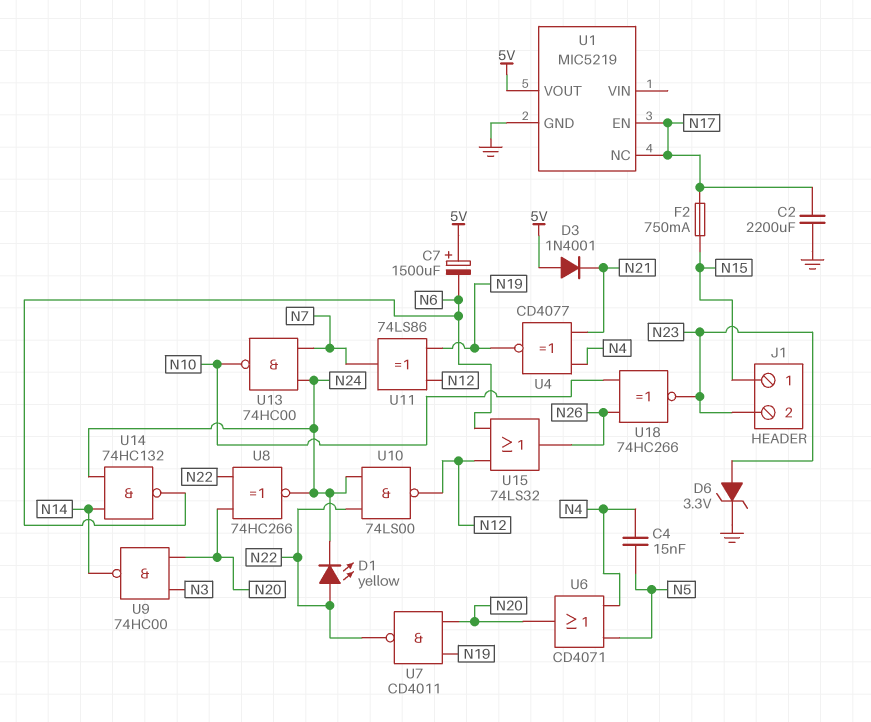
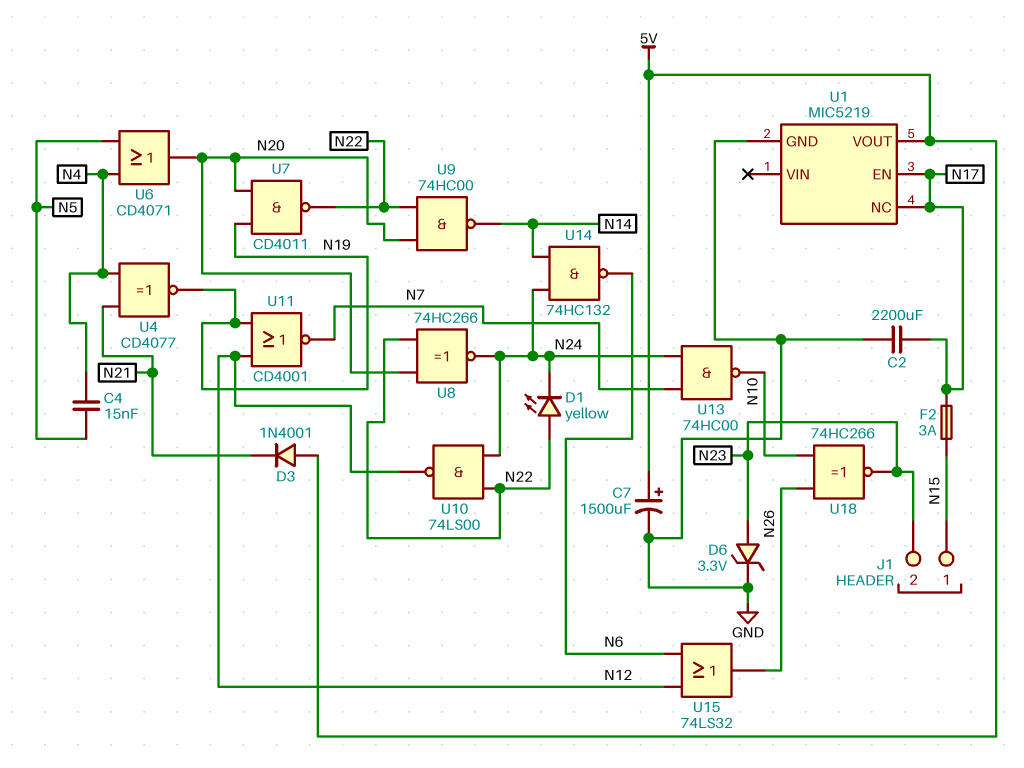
C7: 1500uF (plus 5V, minus N6) -> 1500uF (plus 5V, minus GND)
F2: 750mA (N15, N17) -> 3A (N15, N17)
U9: NAND 74HC00 (in N3, in N20, out N14) -> NAND 74HC00 (in N20, in N22, out N14)
U11: XOR 74LS86 (in N12, in N19, out N7) -> NOR CD4001 (in N12, in N19, out N7)

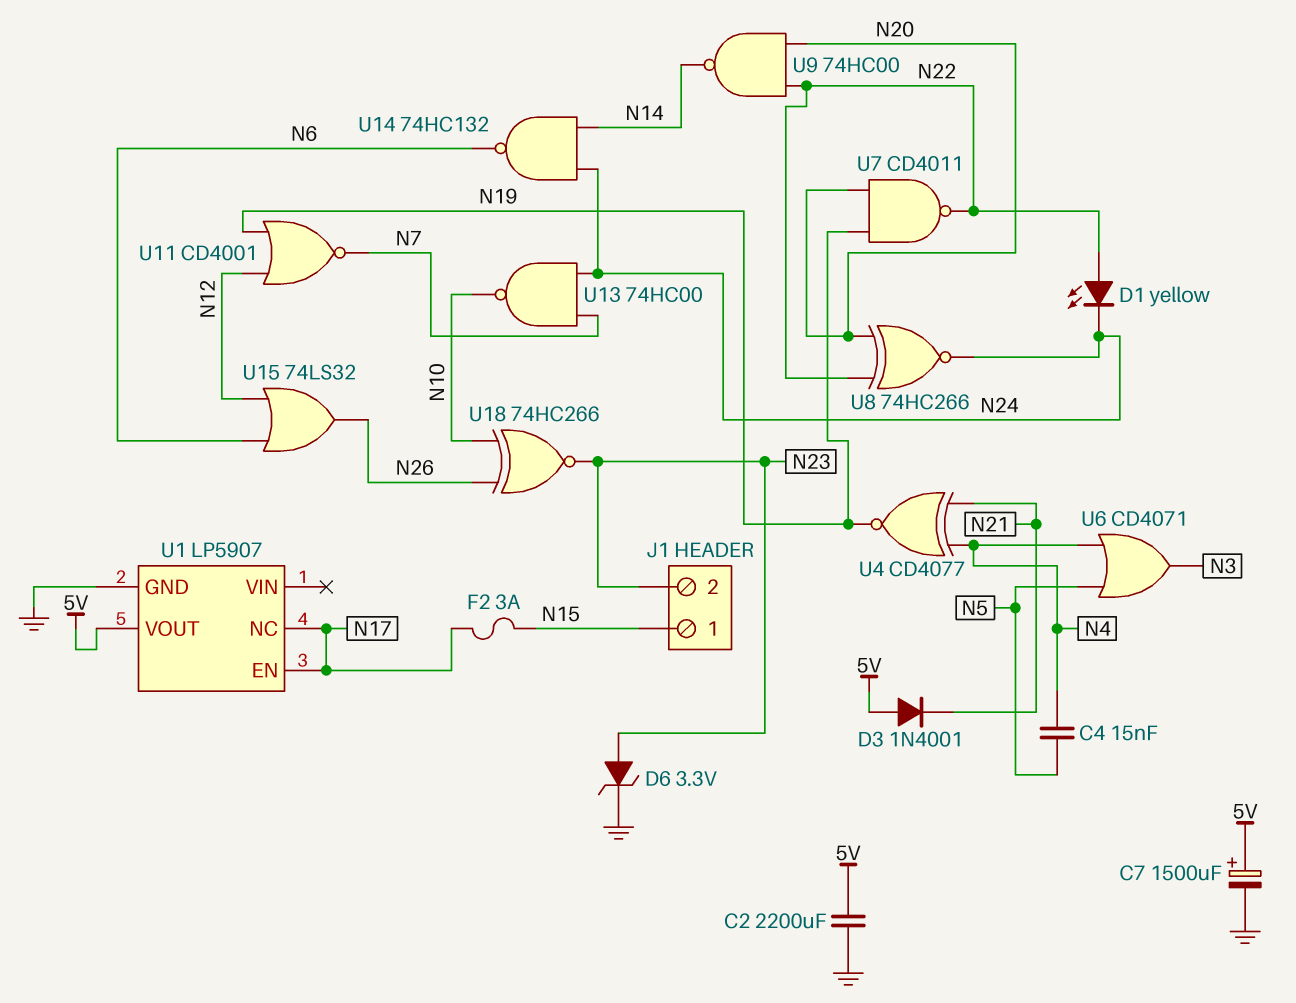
C2: 2200uF (GND, N17) -> 2200uF (5V, GND)
U1: MIC5219 -> LP5907
U6: OR CD4071 (in N4, in N5, out N20) -> OR CD4071 (in N4, in N5, out N3)
U10: NAND 74LS00 (in N22, in N24, out N12) -> none

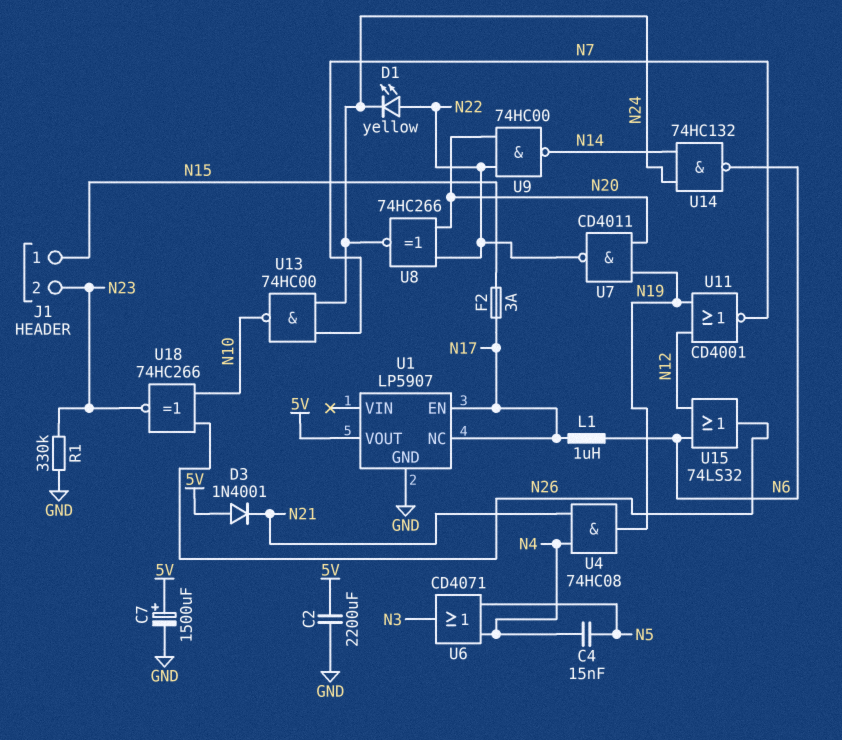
D6: zener 3.3V (A N23, K GND) -> none
L1: none -> 1uH (N6, N17)
R1: none -> 330k (GND, N23)
U4: XNOR CD4077 (in N4, in N21, out N19) -> AND 74HC08 (in N4, in N21, out N19)

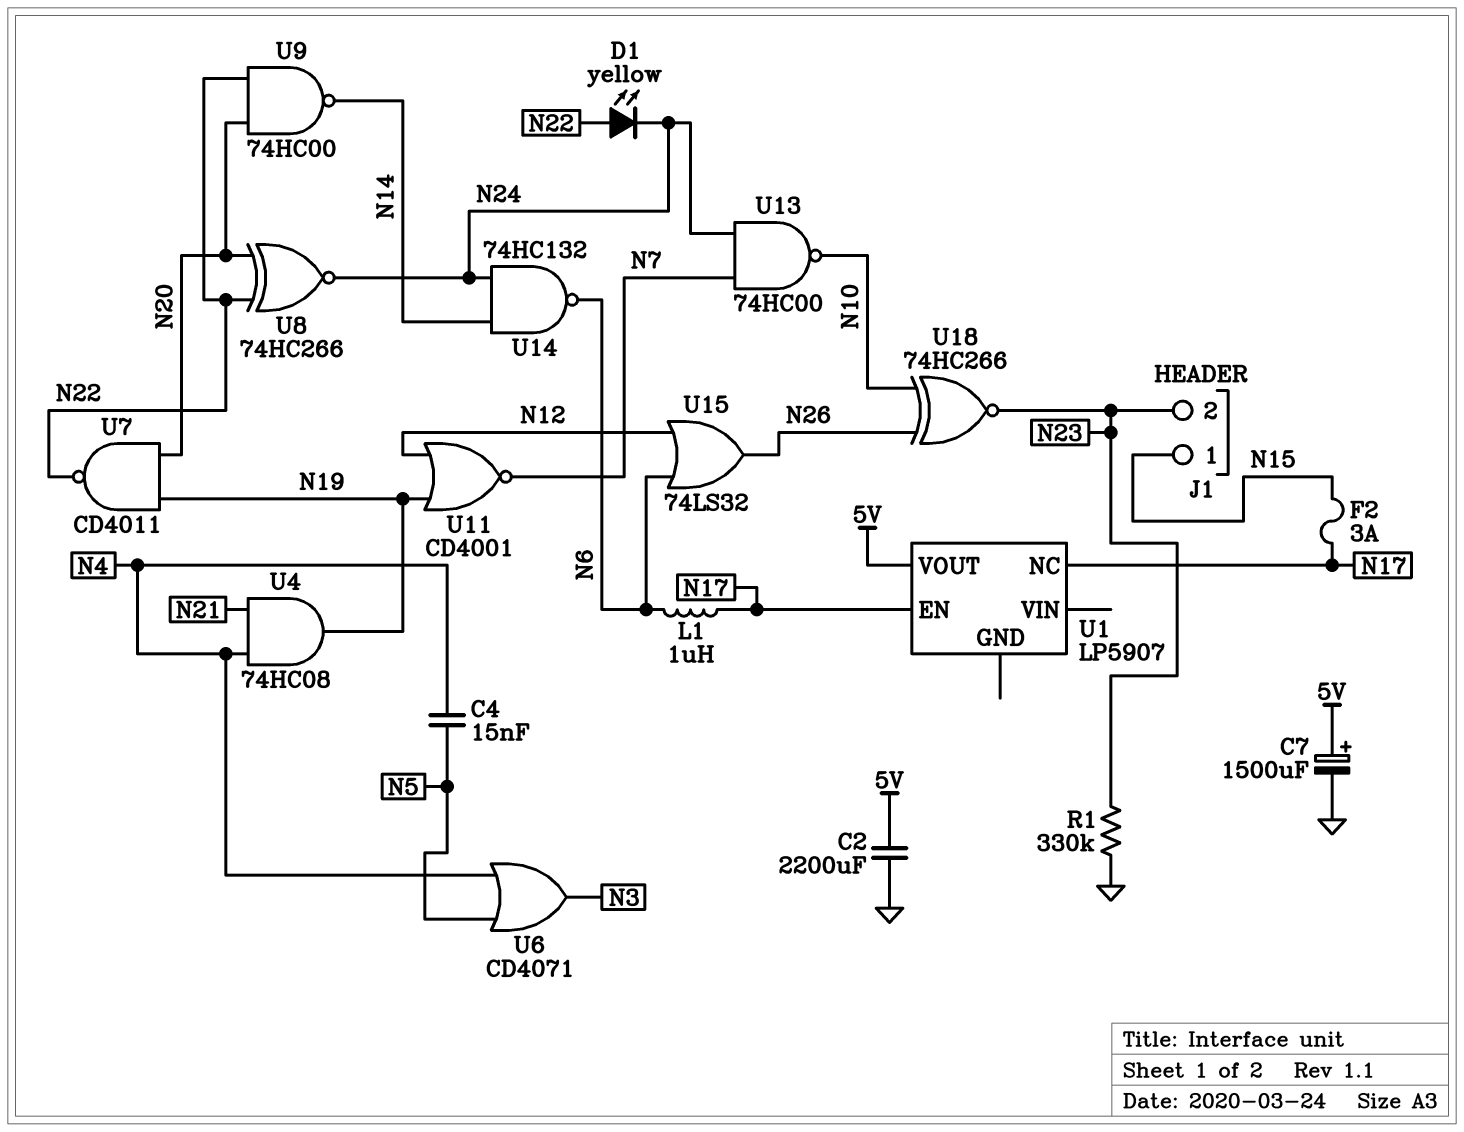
D3: diode 1N4001 (A 5V, K N21) -> none
U1 pin GND: GND -> none

